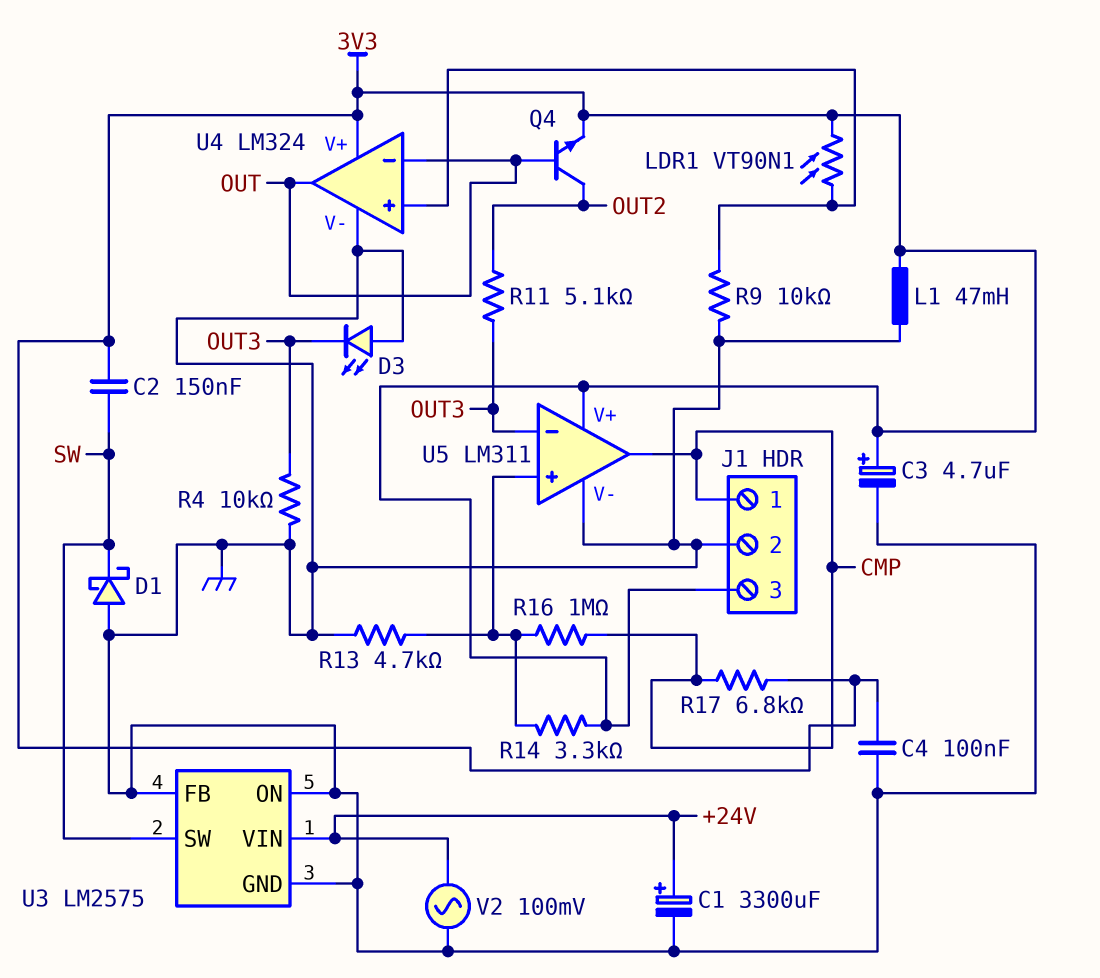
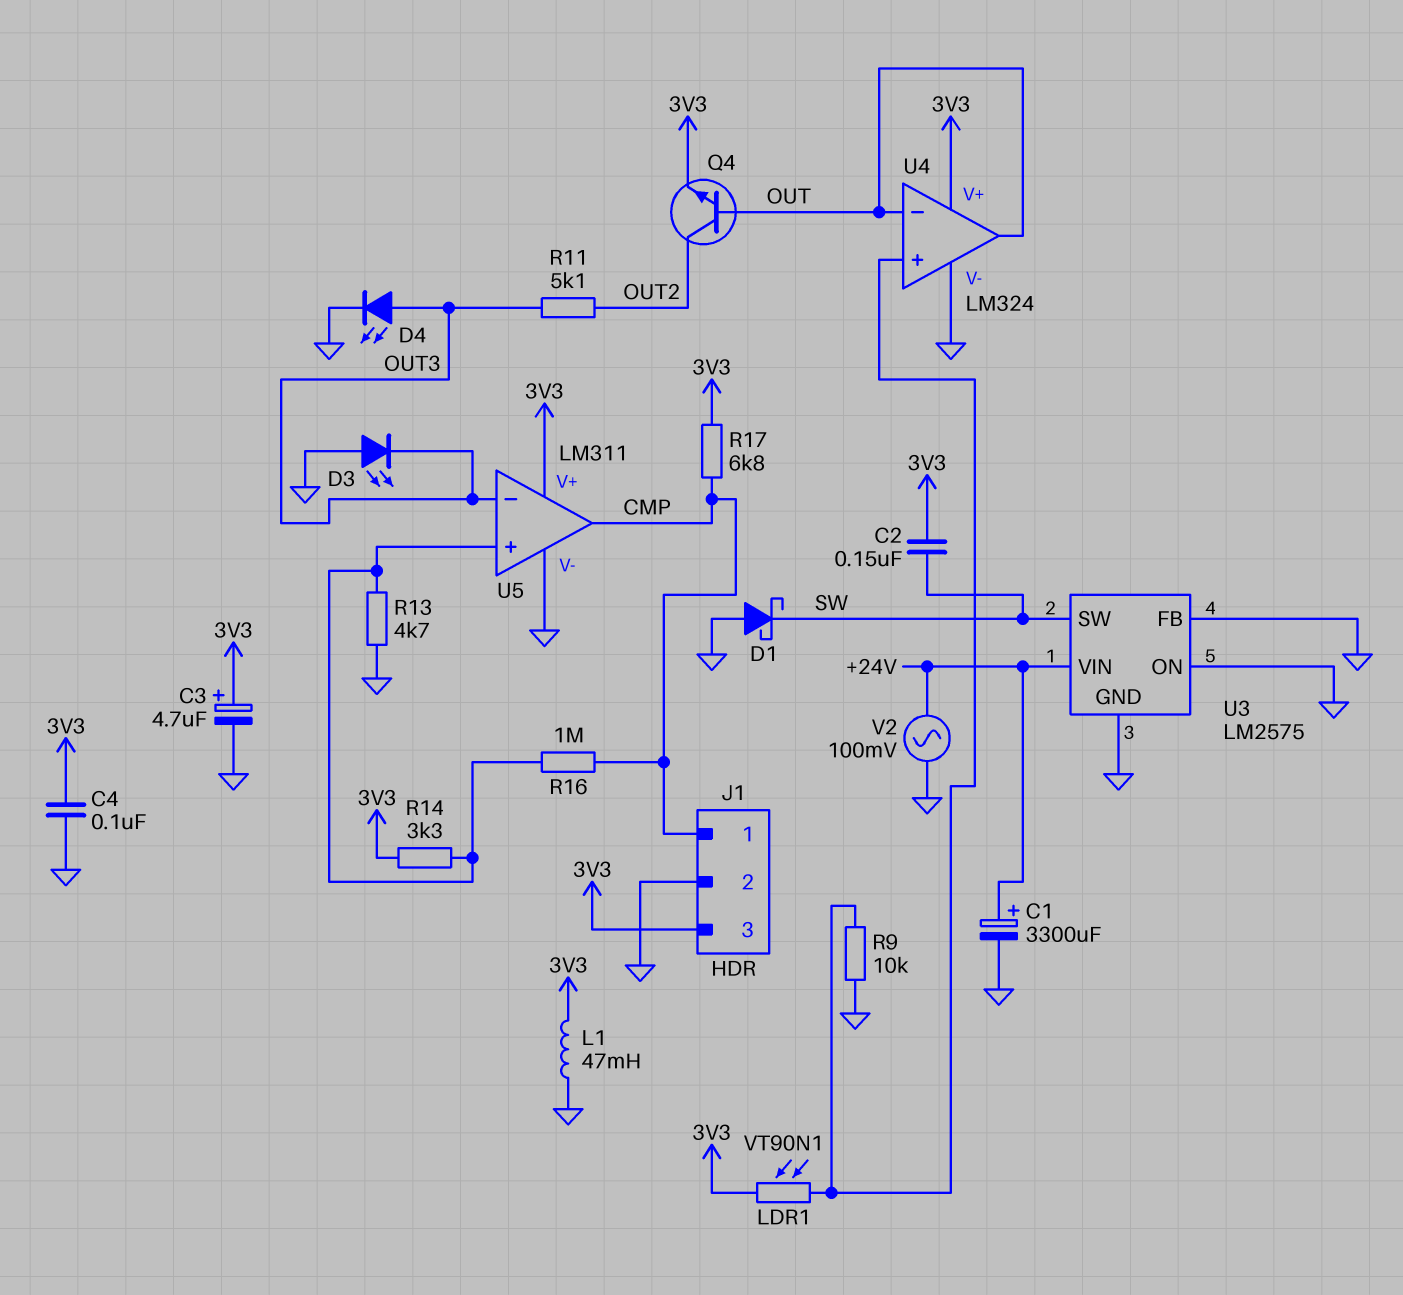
D4: none -> LED (A OUT3, K GND)
R4: 10k (GND, OUT3) -> none

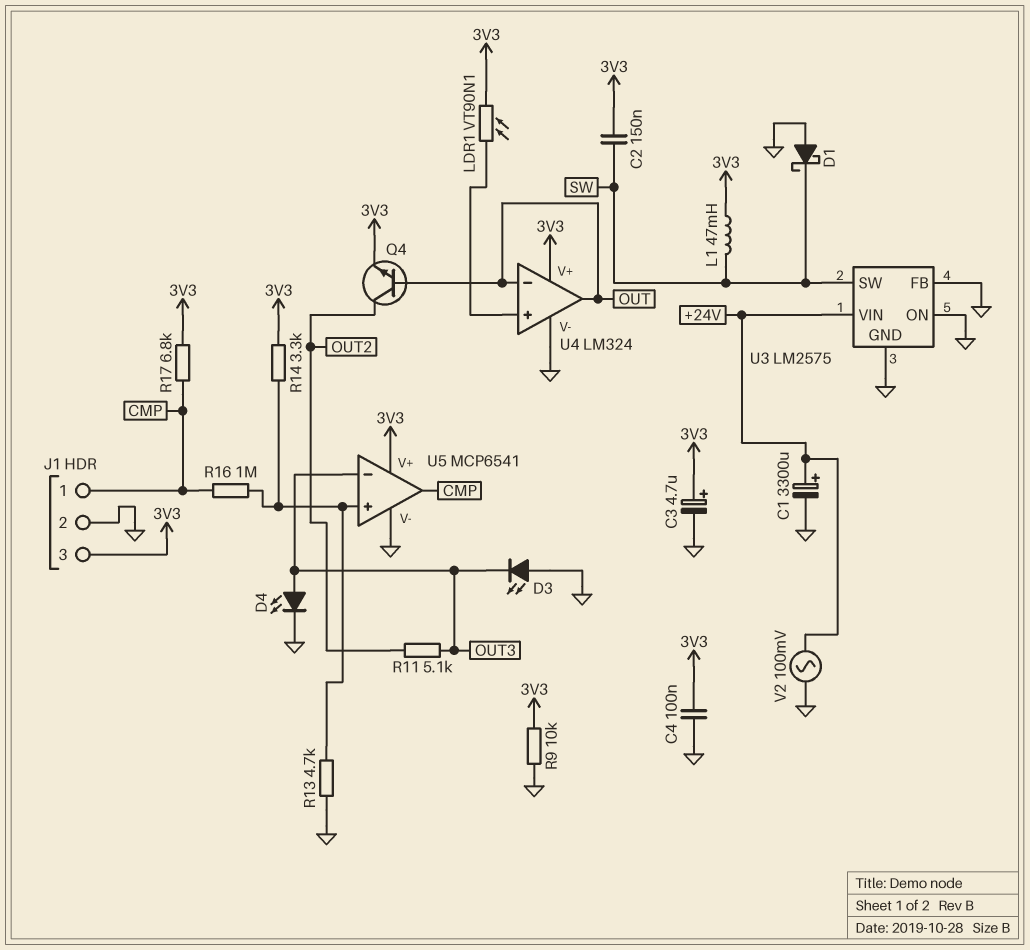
L1: 47mH (3V3, GND) -> 47mH (3V3, SW)
R9: 10k (GND, U4/in+) -> 10k (3V3, GND)
U5: LM311 -> MCP6541

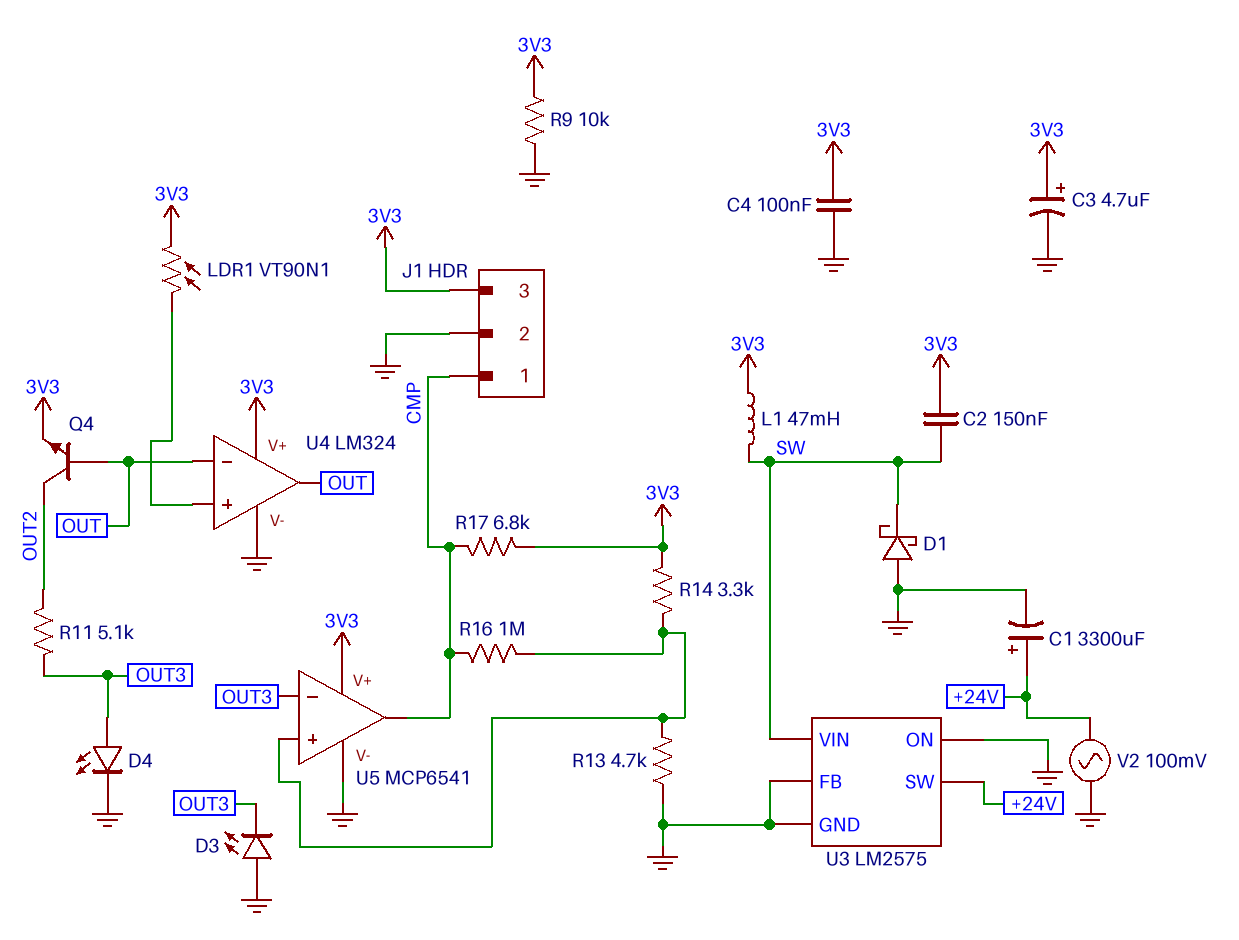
U3 pin SW: SW -> +24V
U3 pin VIN: +24V -> SW

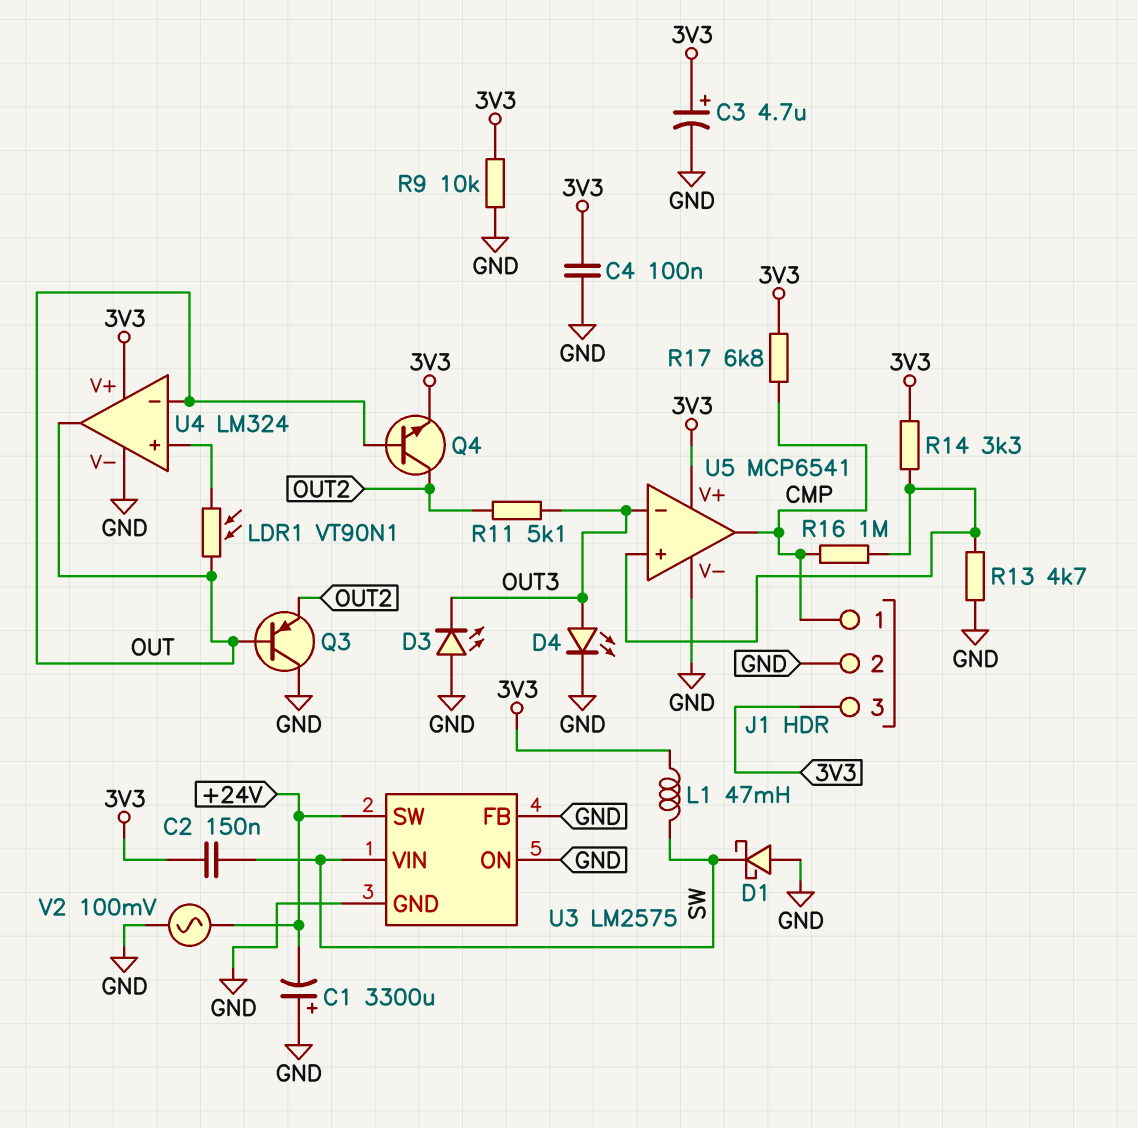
C1: 3300uF (plus +24V, minus GND) -> 3300uF (plus GND, minus +24V)
LDR1: VT90N1 (3V3, U4/in+) -> VT90N1 (OUT, U4/in+)
Q3: none -> PNP (B OUT, C GND, E OUT2)

